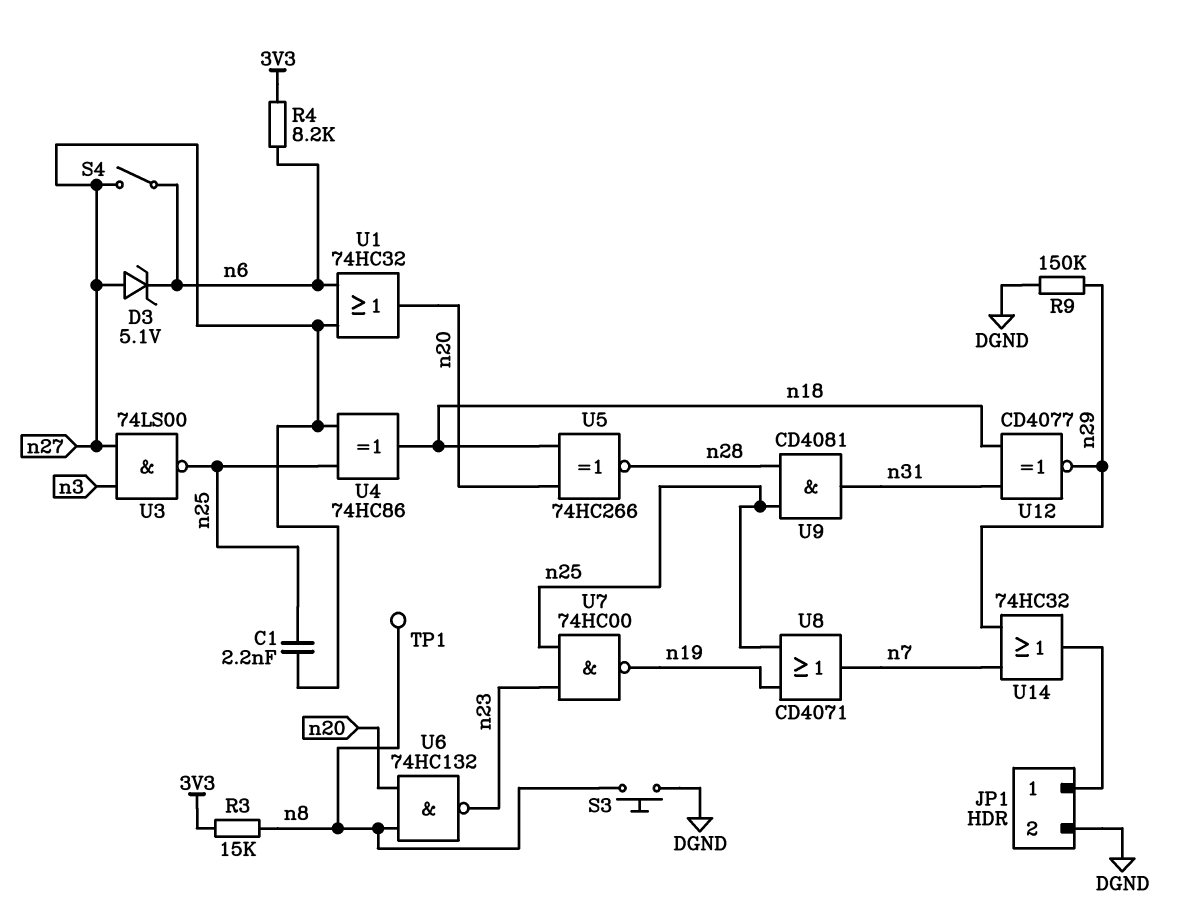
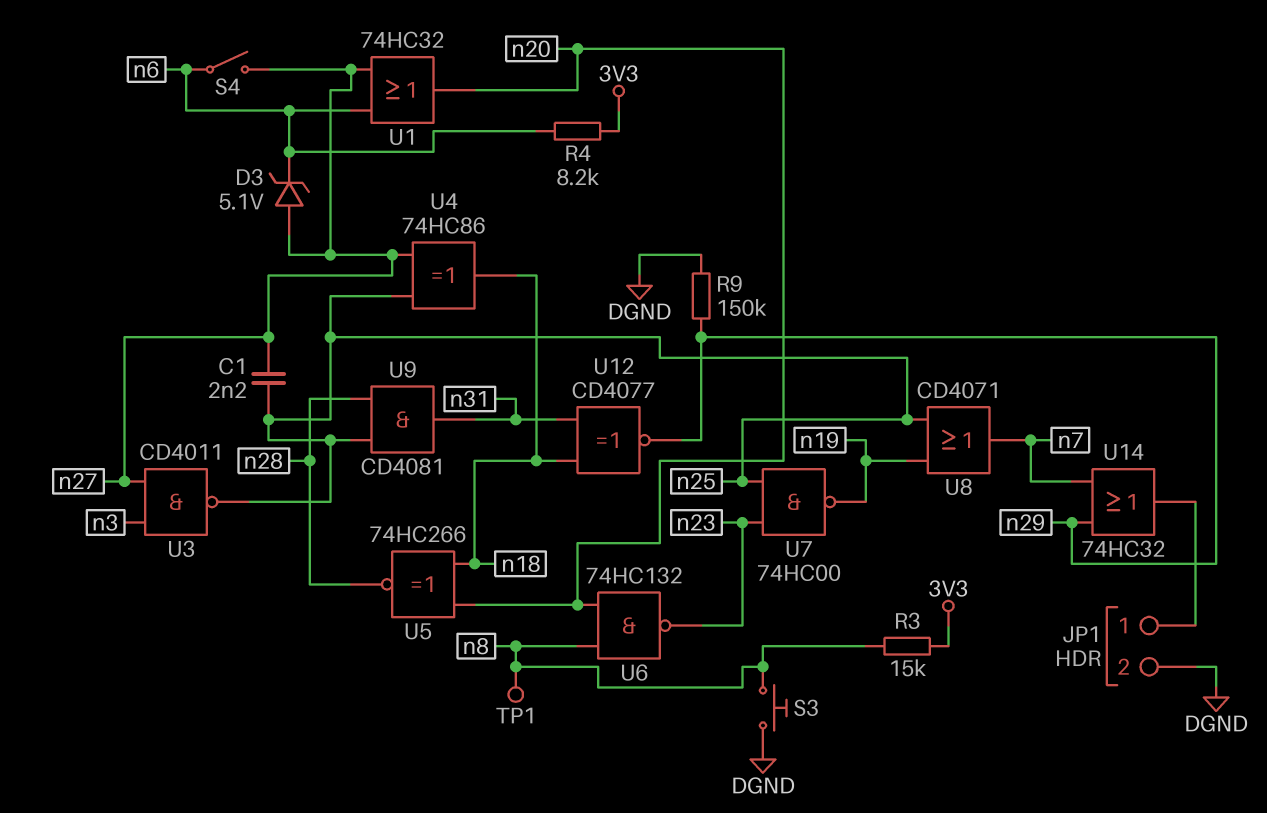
U3: NAND 74LS00 (in n3, in n27, out n25) -> NAND CD4011 (in n3, in n27, out n25)

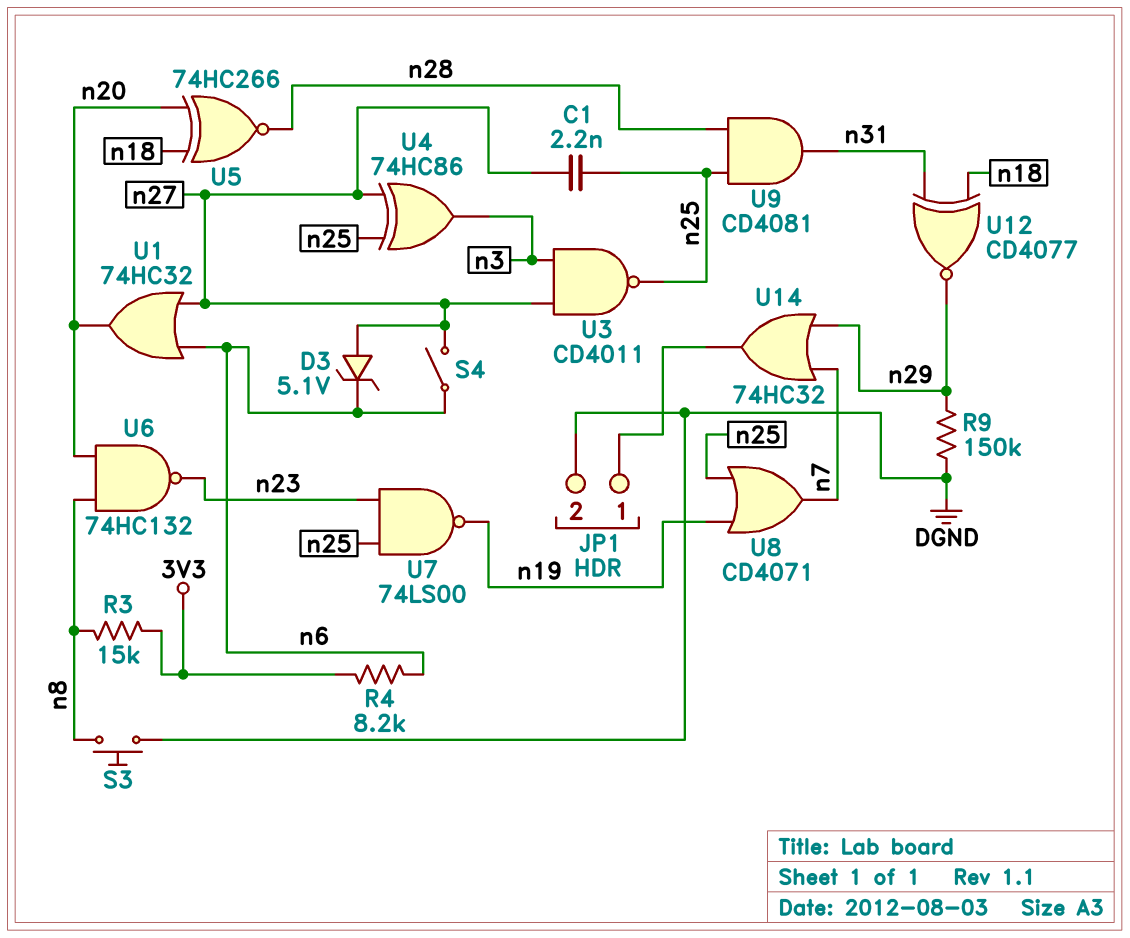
TP1: test point (n8) -> none
U4: XOR 74HC86 (in n25, in n27, out n18) -> XOR 74HC86 (in n25, in n27, out n3)
U7: NAND 74HC00 (in n23, in n25, out n19) -> NAND 74LS00 (in n23, in n25, out n19)

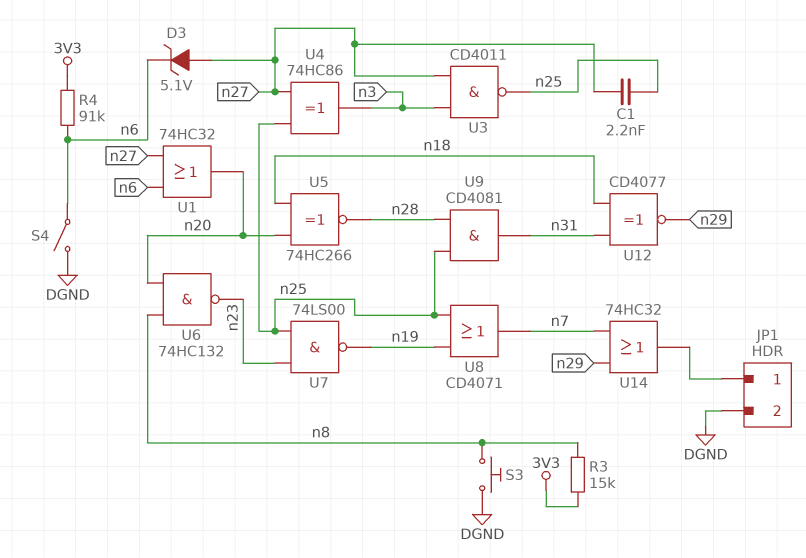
R4: 8.2k (3V3, n6) -> 91k (3V3, n6)
R9: 150k (DGND, n29) -> none
S4: switch (n6, n27) -> switch (DGND, n6)

